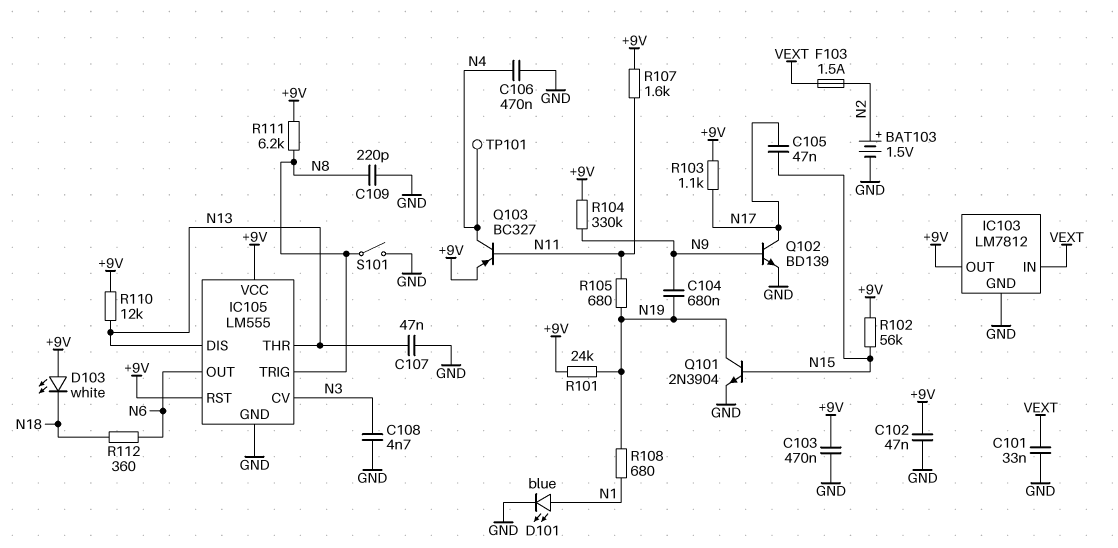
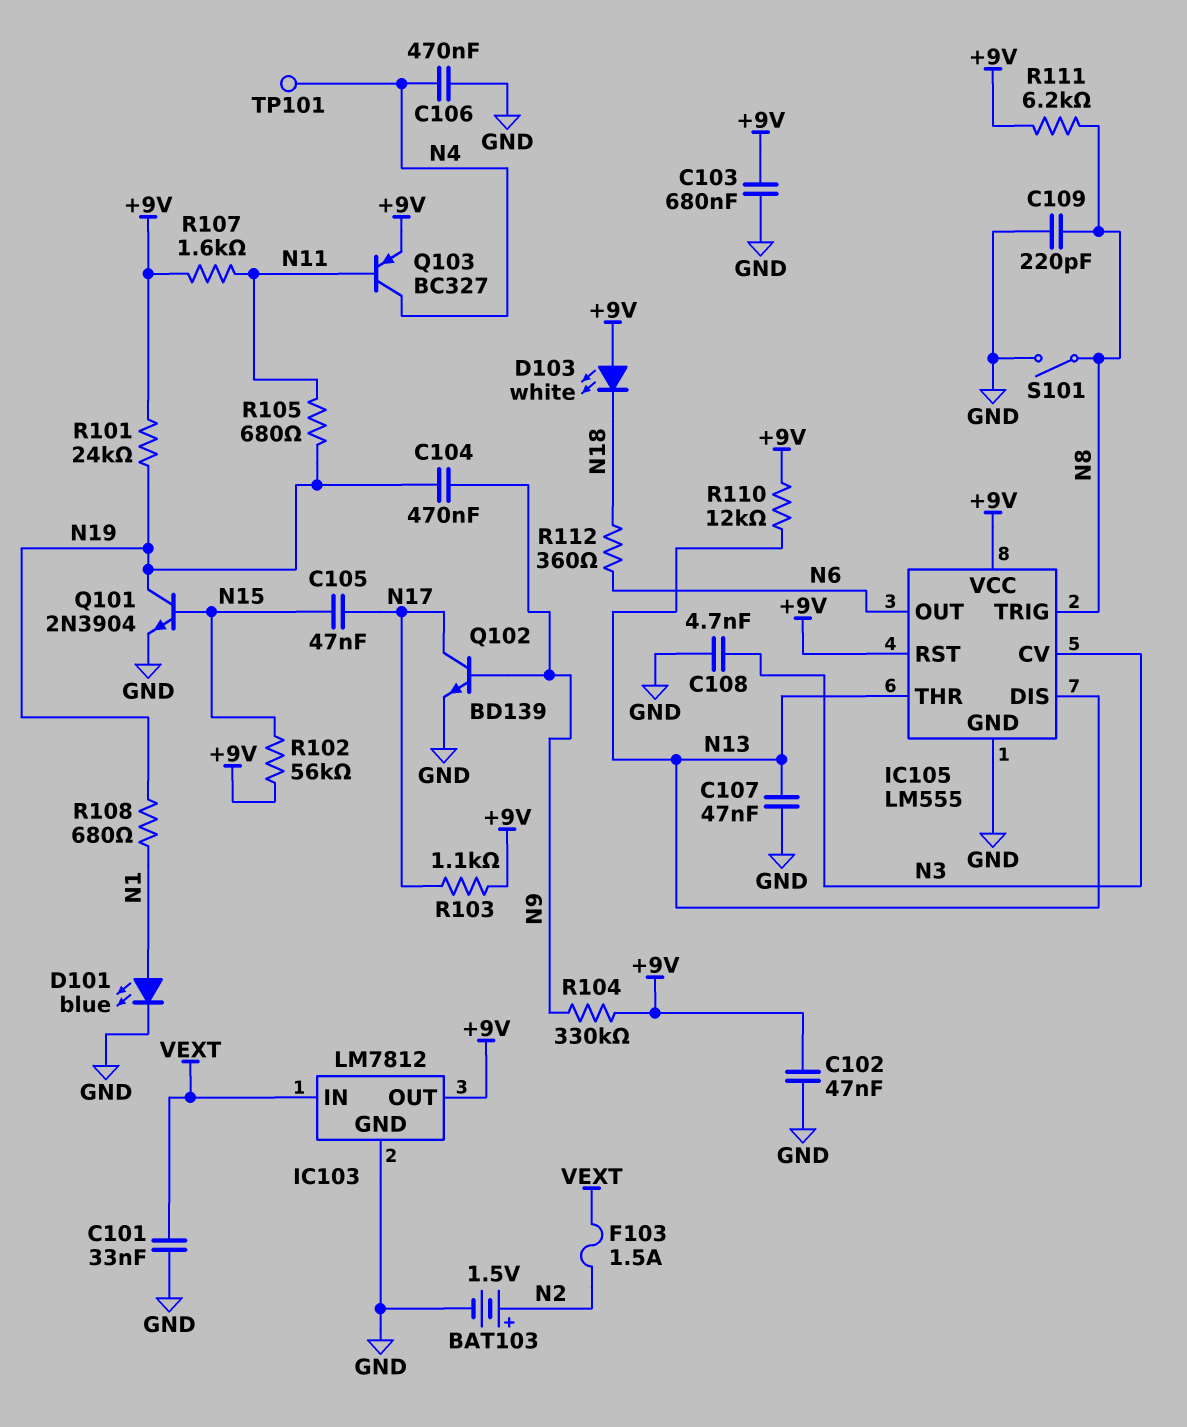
C103: 470nF (+9V, GND) -> 680nF (+9V, GND)
C104: 680nF (N9, N19) -> 470nF (N9, N19)

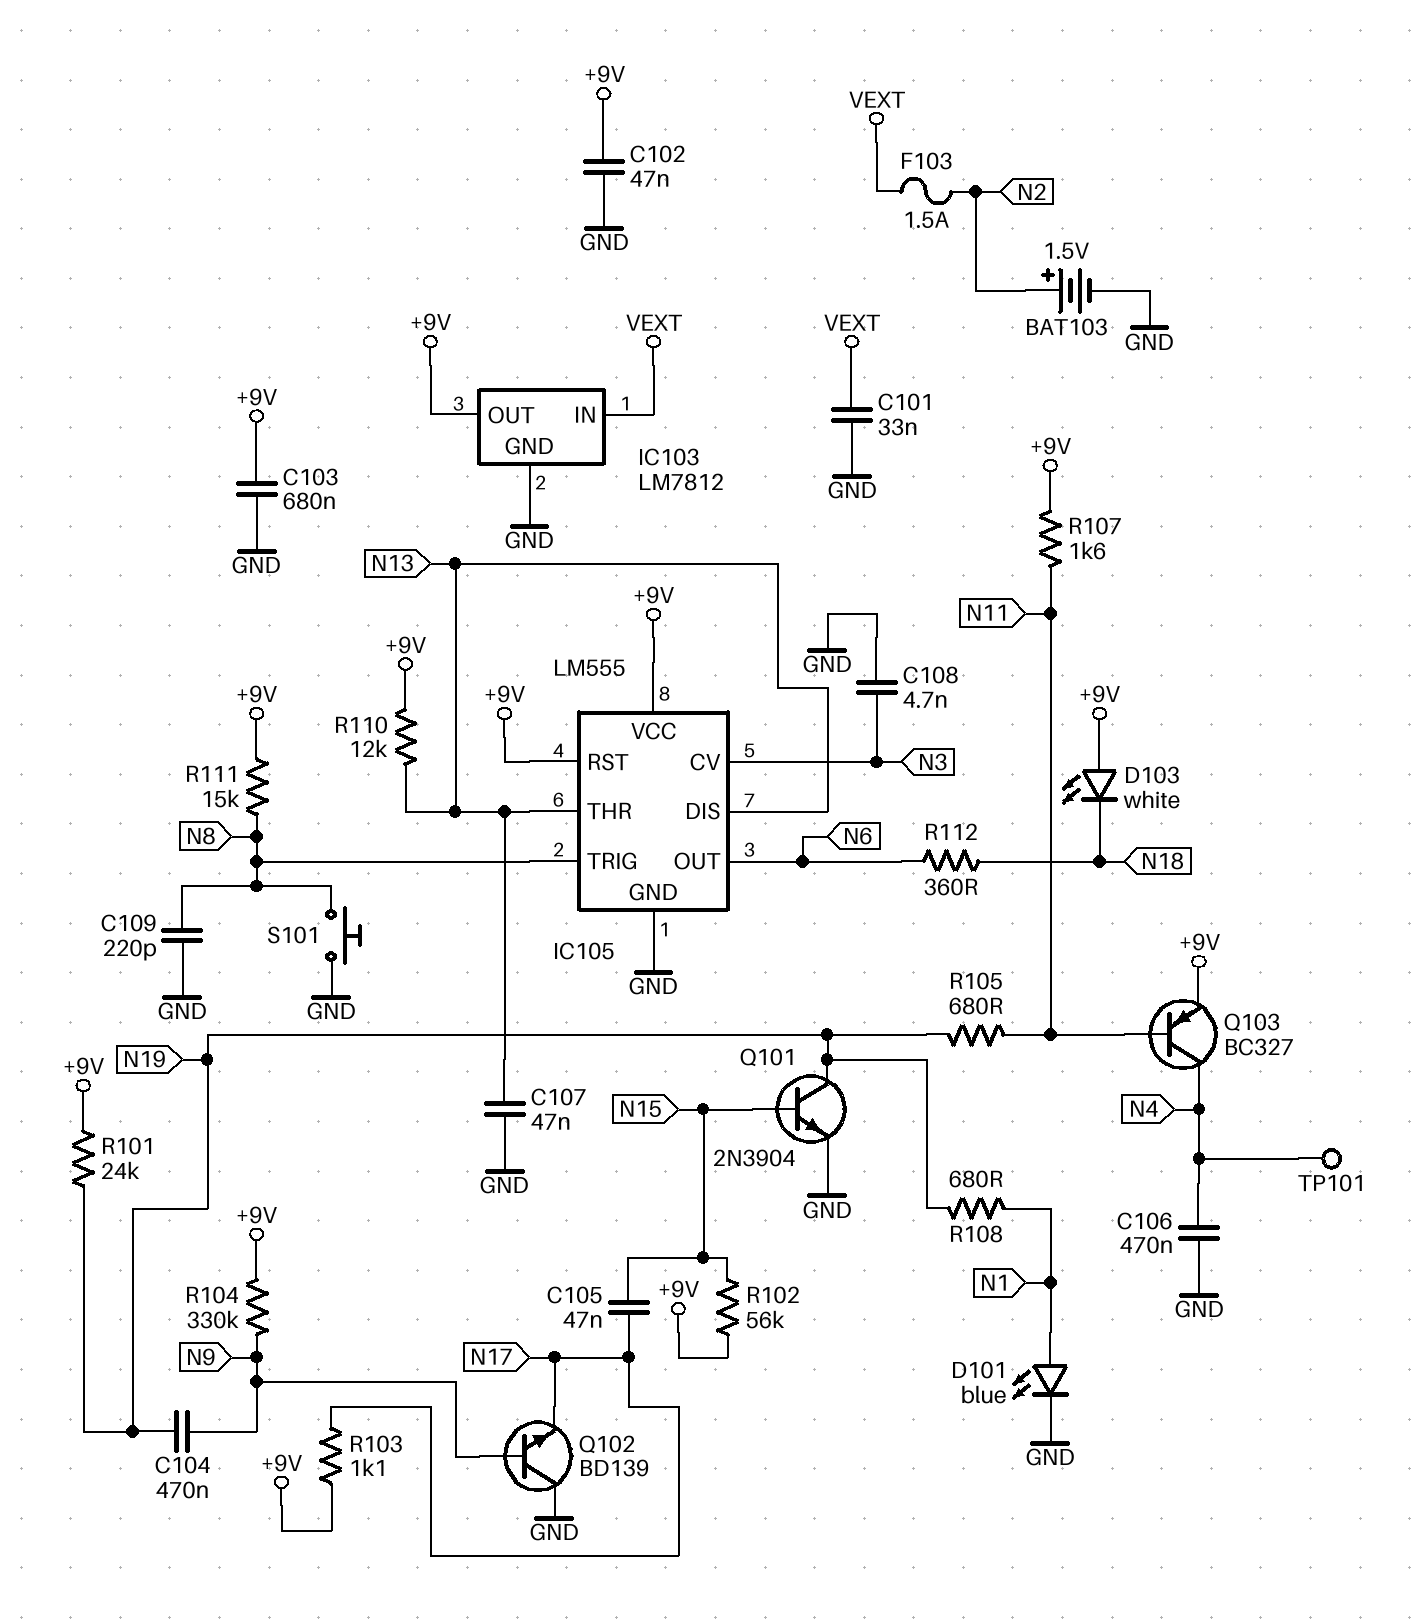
Q102: NPN BD139 (B N9, C N17, E GND) -> NPN BD139 (B N9, C GND, E N17)
R111: 6.2k (+9V, N8) -> 15k (+9V, N8)
S101: switch (GND, N8) -> button (GND, N8)

